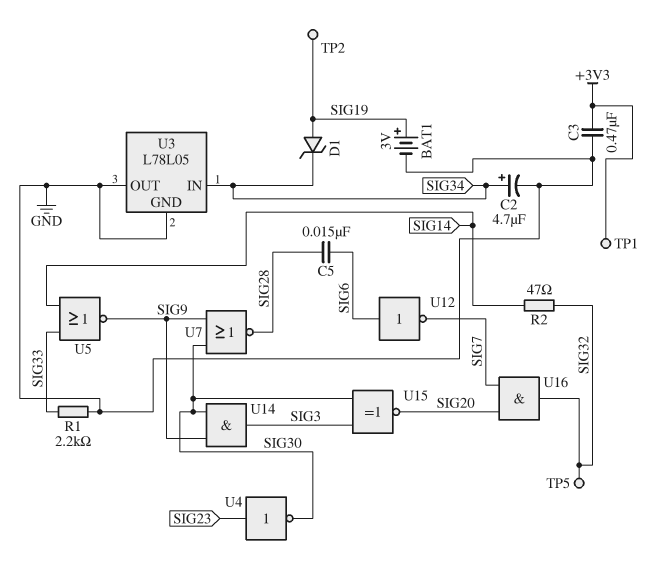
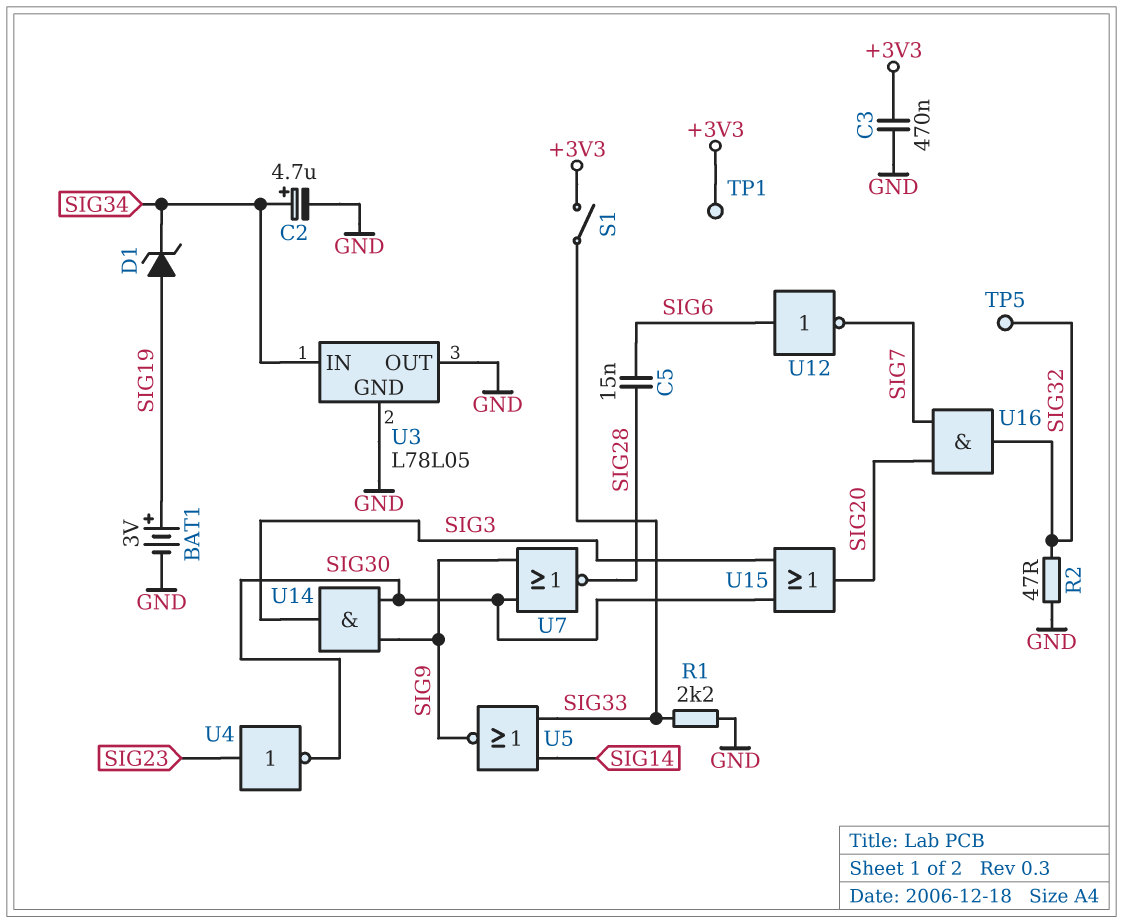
R2: 47 (SIG14, SIG32) -> 47 (GND, SIG32)
S1: none -> switch (+3V3, SIG33)
TP2: test point (SIG19) -> none
U15: XNOR (in SIG3, in SIG30, out SIG20) -> OR (in SIG3, in SIG30, out SIG20)

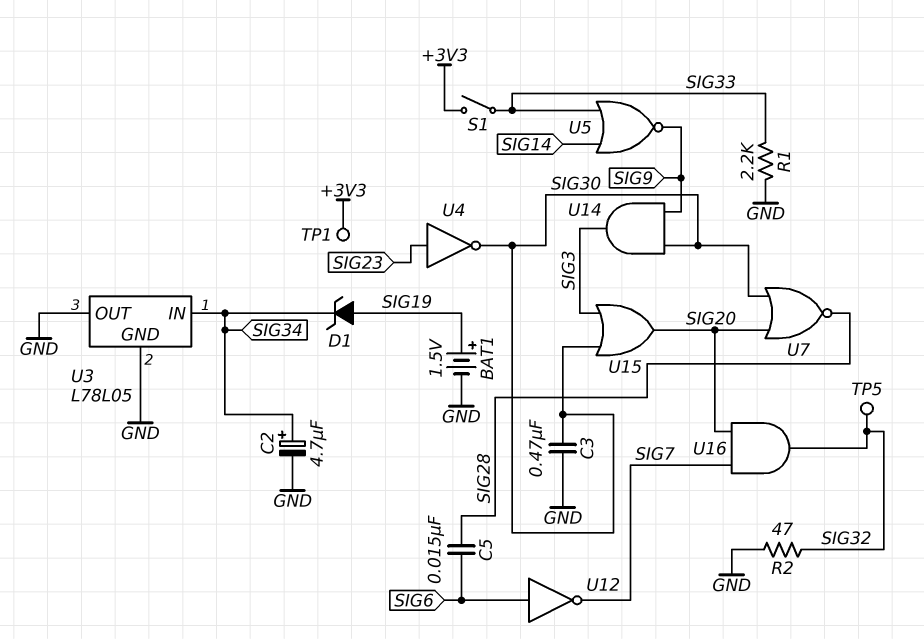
BAT1: 3V (plus SIG19, minus GND) -> 1.5V (plus SIG19, minus GND)
C3: 470nF (+3V3, GND) -> 470nF (GND, SIG30)
U7: NOR (in SIG9, in SIG30, out SIG28) -> NOR (in SIG20, in SIG30, out SIG28)

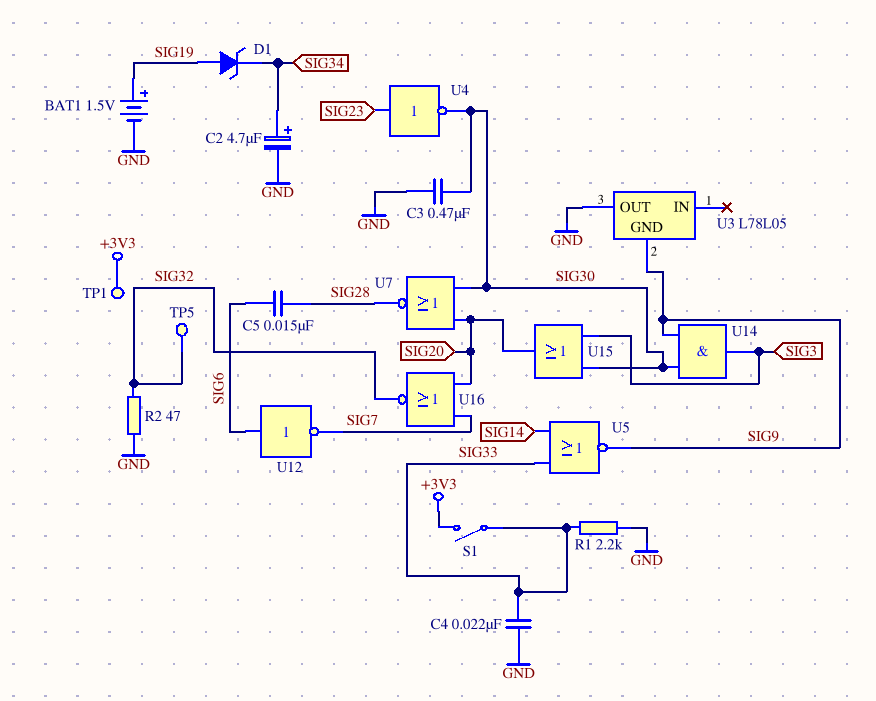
C4: none -> 22nF (GND, SIG33)
U3 pin GND: GND -> SIG9
U3 pin IN: SIG34 -> none
U16: AND (in SIG7, in SIG20, out SIG32) -> NOR (in SIG7, in SIG20, out SIG32)

